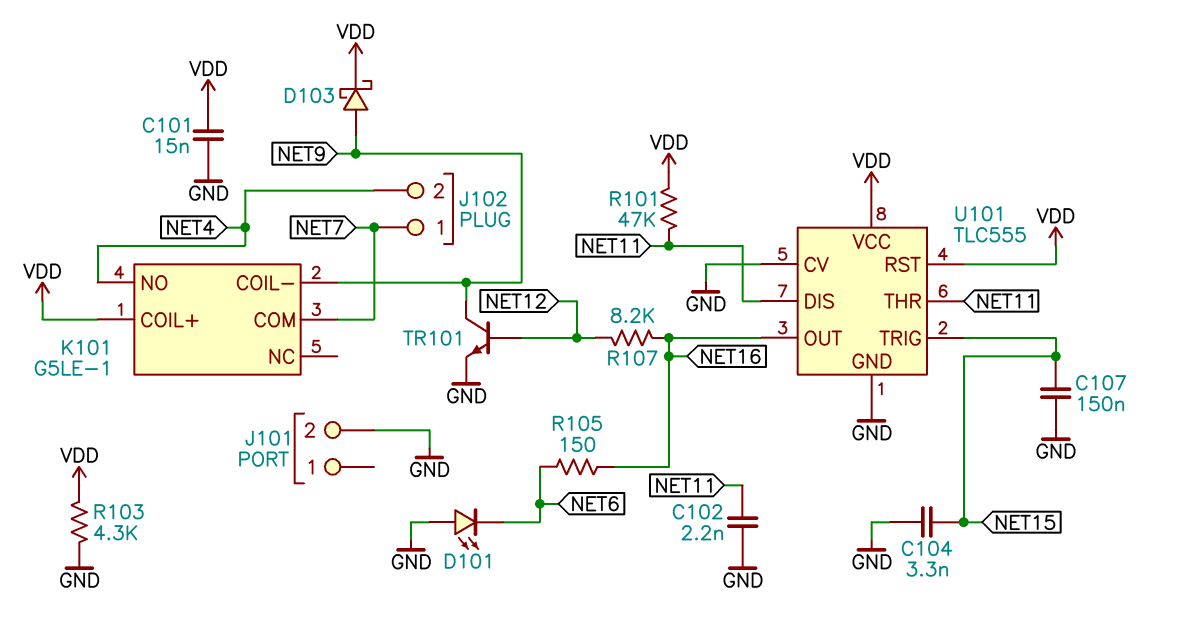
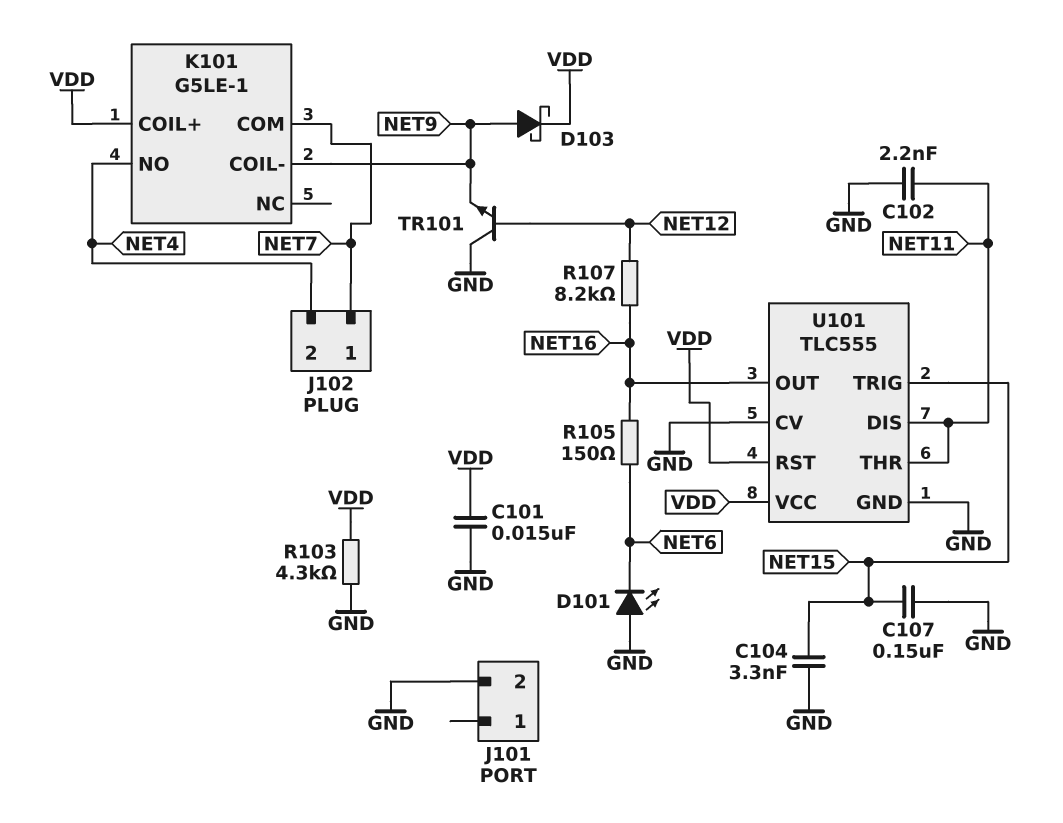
R101: 47k (NET11, VDD) -> none
TR101: NPN (B NET12, C NET9, E GND) -> NPN (B NET12, C GND, E NET9)

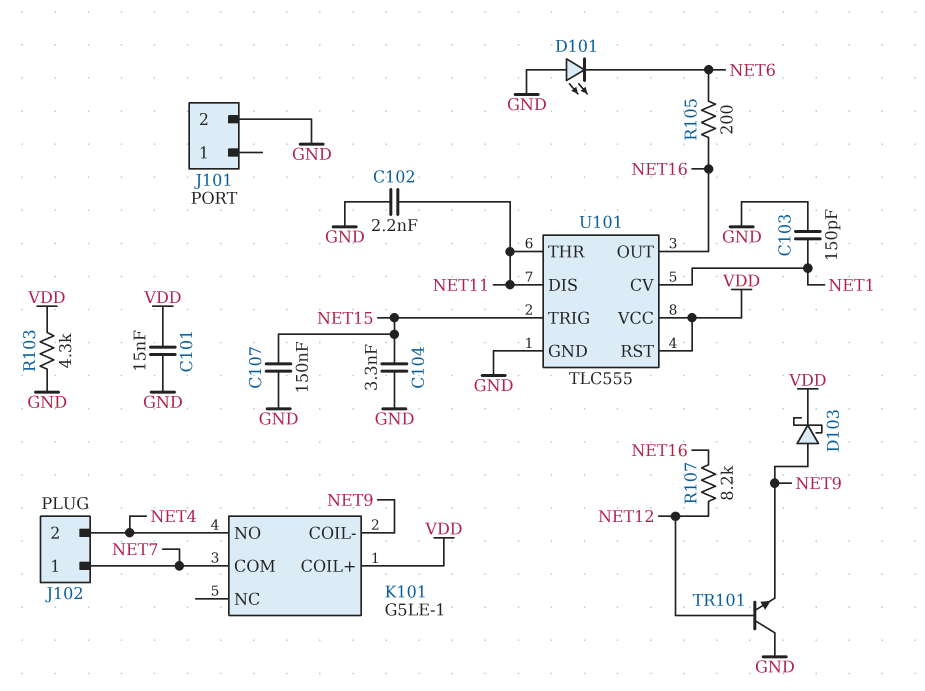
C103: none -> 150pF (GND, NET1)
R105: 150 (NET6, NET16) -> 200 (NET6, NET16)
U101 pin CV: GND -> NET1

